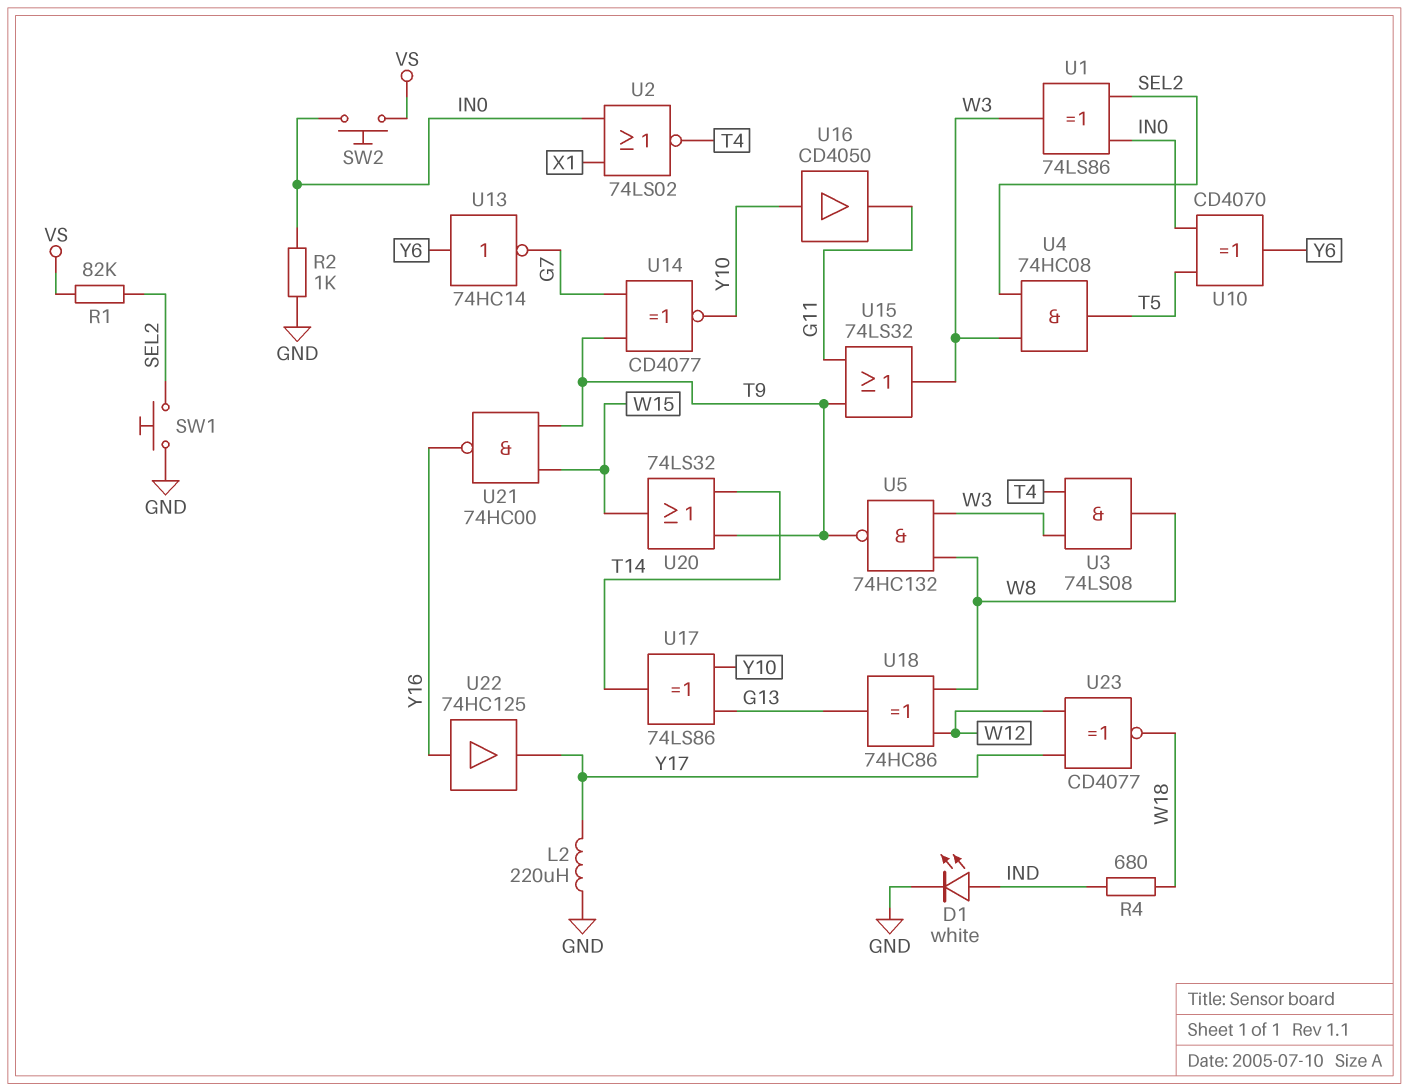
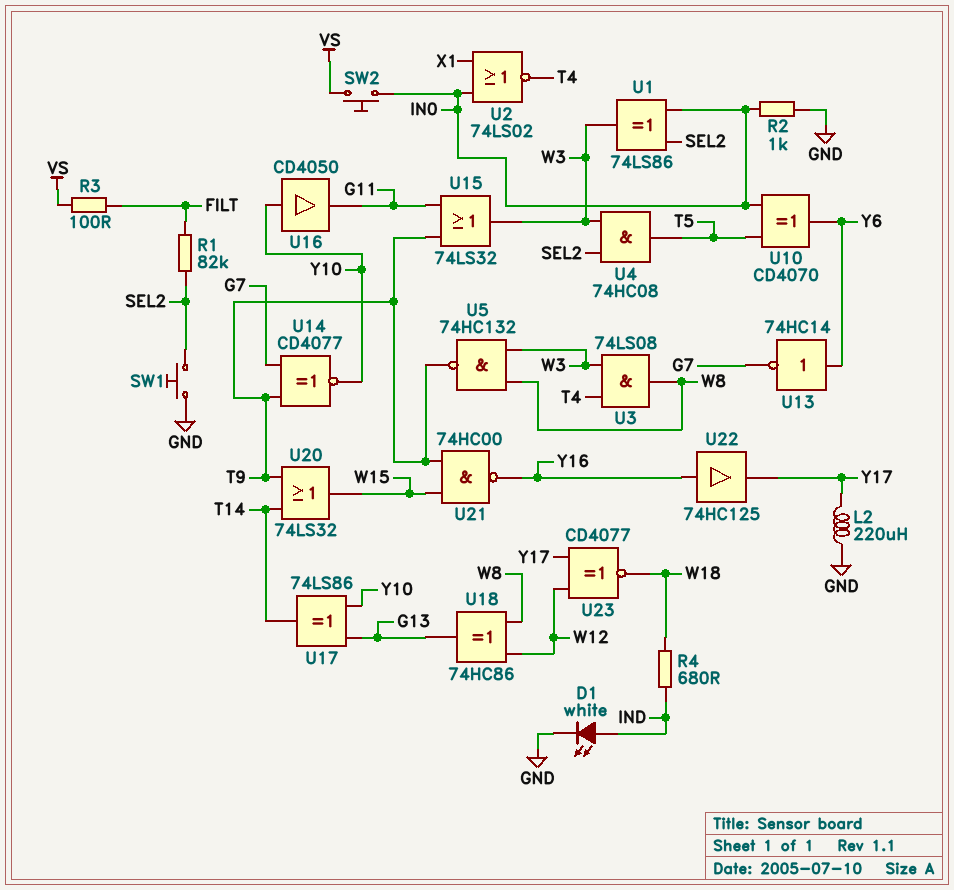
R1: 82k (SEL2, VS) -> 82k (FILT, SEL2)
R3: none -> 100 (FILT, VS)

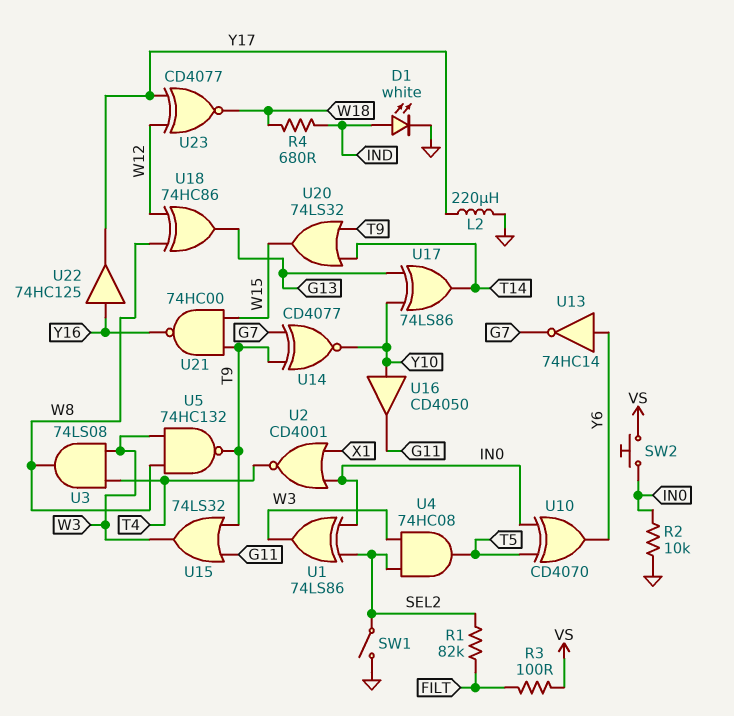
R2: 1k (GND, IN0) -> 10k (GND, IN0)
SW1: button (GND, SEL2) -> switch (GND, SEL2)
U2: NOR 74LS02 (in IN0, in X1, out T4) -> NOR CD4001 (in IN0, in X1, out T4)

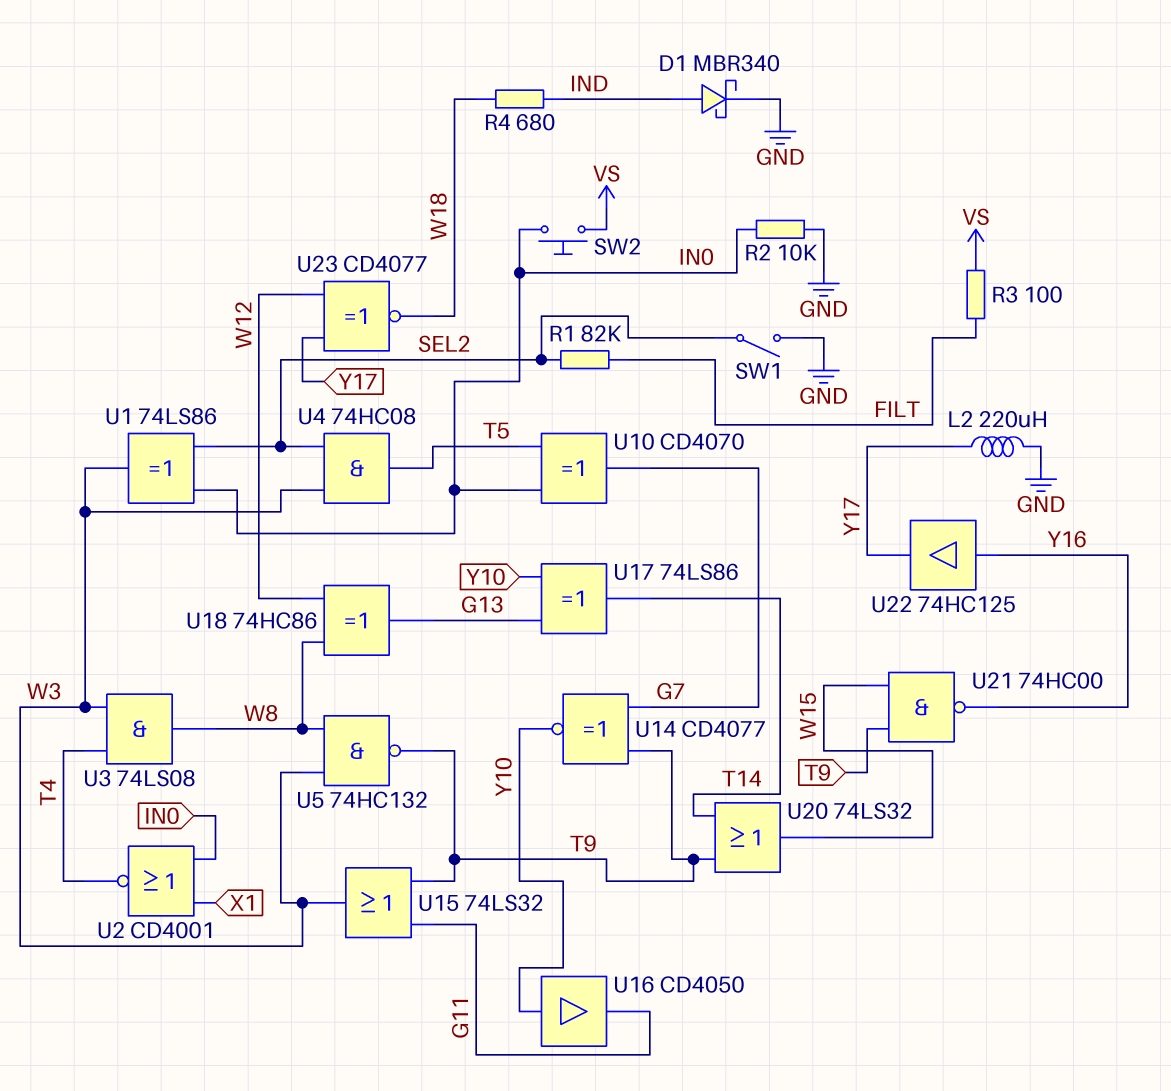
D1: LED white (A IND, K GND) -> schottky MBR340 (A IND, K GND)
U10: XOR CD4070 (in IN0, in T5, out Y6) -> XOR CD4070 (in IN0, in T5, out G7)
U13: NOT 74HC14 (in Y6, out G7) -> none

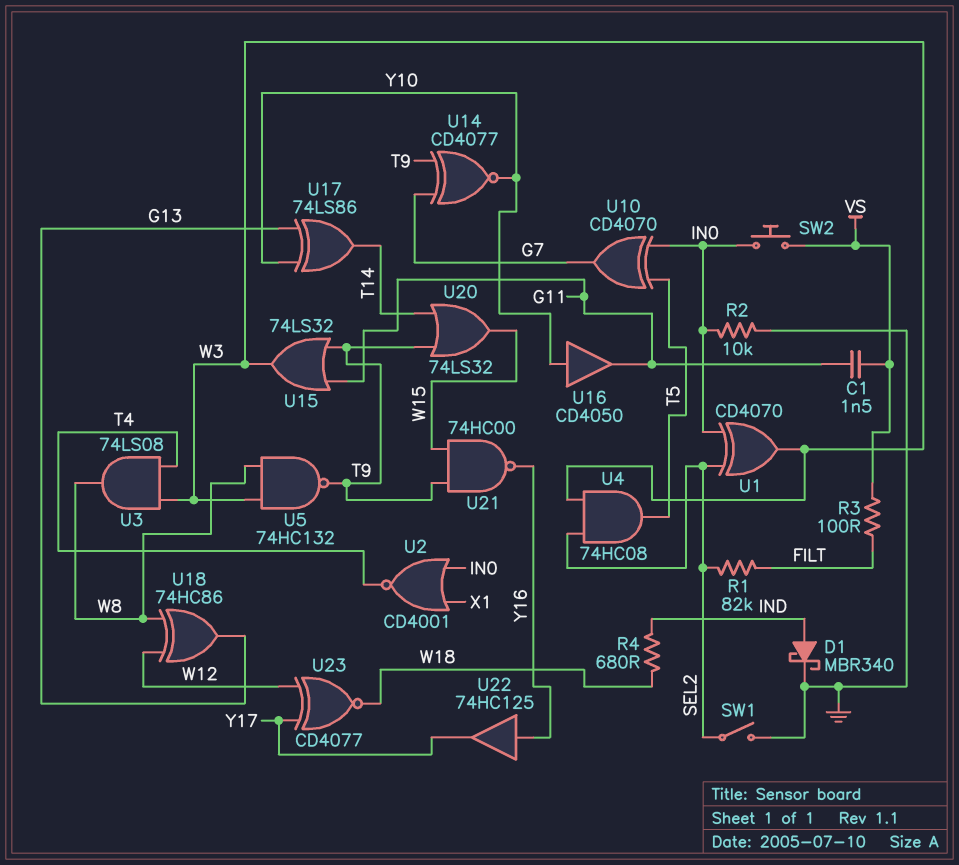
C1: none -> 1.5nF (G11, VS)
L2: 220uH (GND, Y17) -> none
U1: XOR 74LS86 (in IN0, in SEL2, out W3) -> XOR CD4070 (in IN0, in SEL2, out W3)

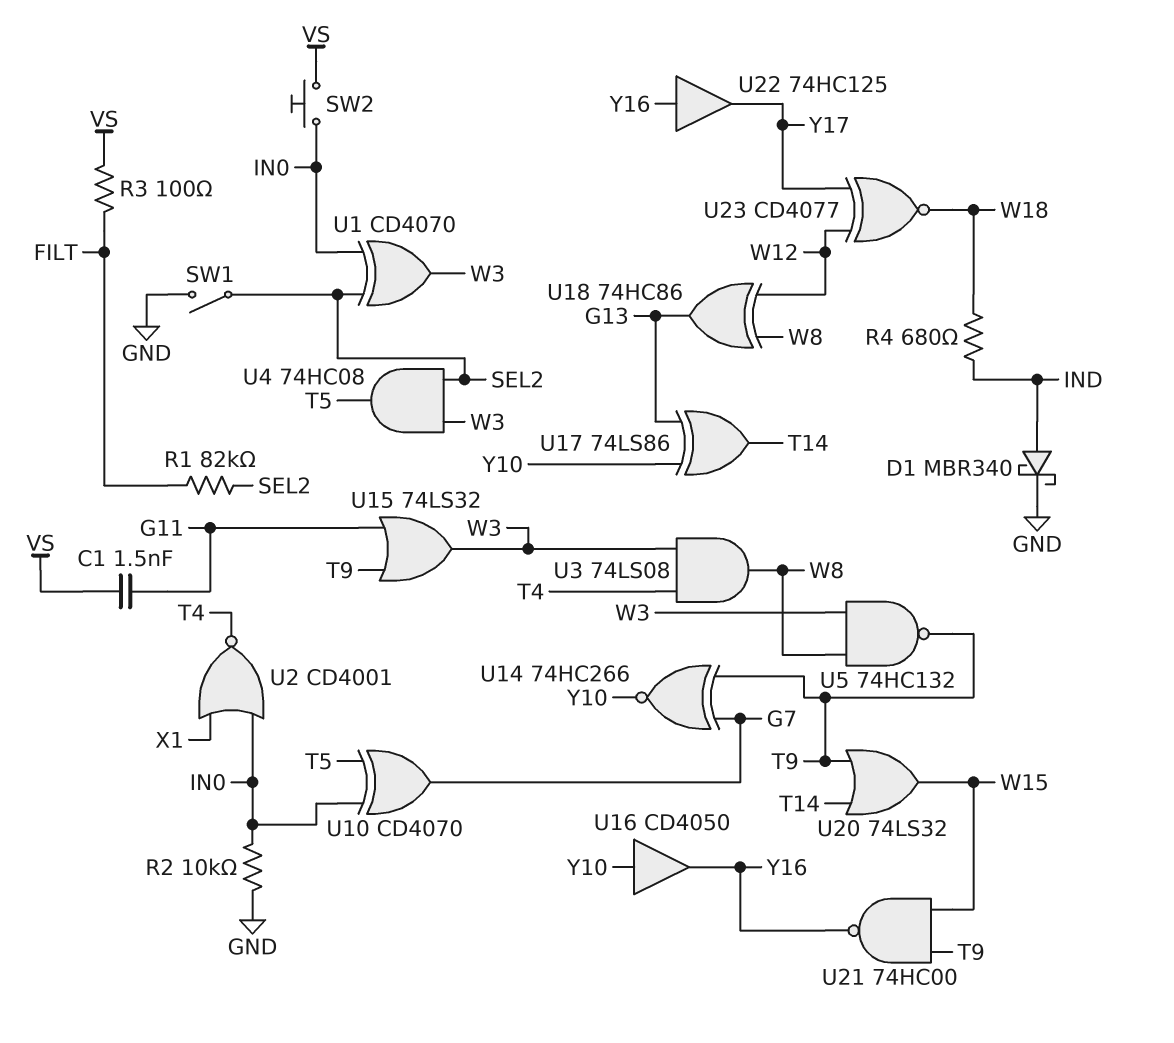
U14: XNOR CD4077 (in G7, in T9, out Y10) -> XNOR 74HC266 (in G7, in T9, out Y10)
U16: buffer CD4050 (in Y10, out G11) -> buffer CD4050 (in Y10, out Y16)

